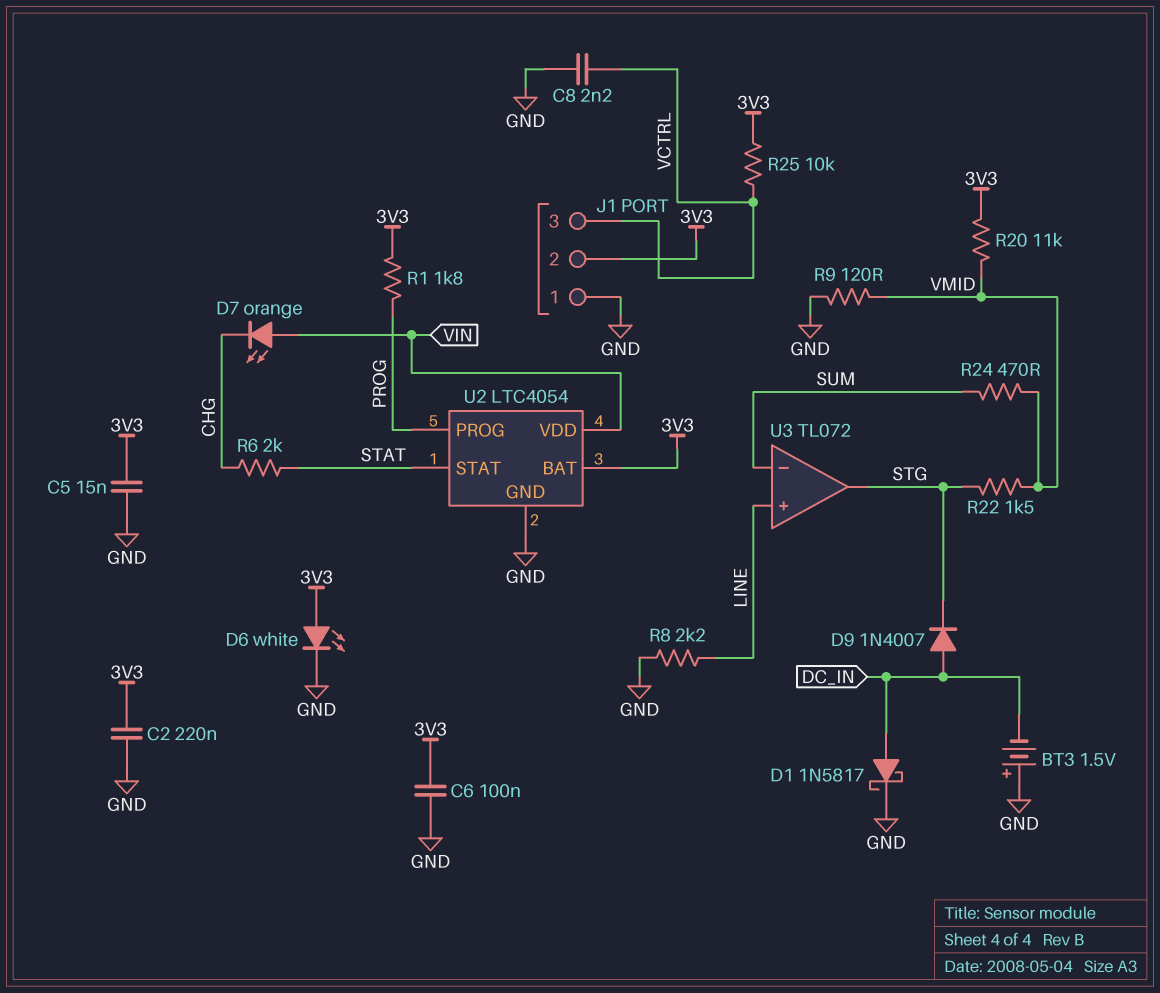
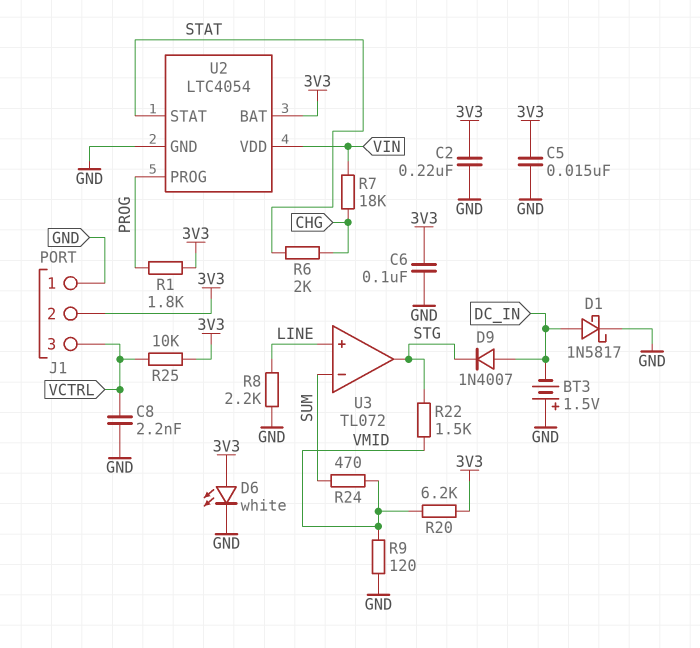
D7: LED orange (A VIN, K CHG) -> none
R7: none -> 18k (CHG, VIN)
R20: 11k (3V3, VMID) -> 6.2k (3V3, VMID)

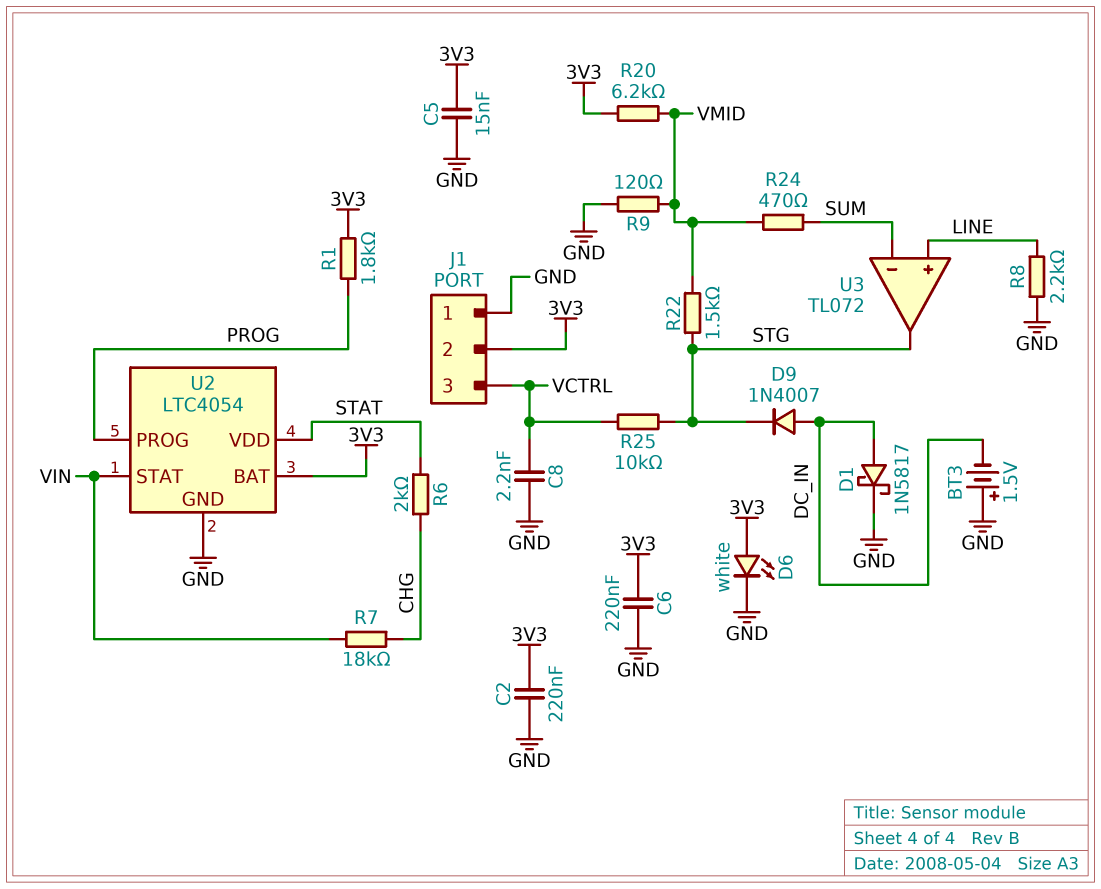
C6: 100nF (3V3, GND) -> 220nF (3V3, GND)
R25: 10k (3V3, VCTRL) -> 10k (STG, VCTRL)
U2 pin STAT: STAT -> VIN
U2 pin VDD: VIN -> STAT

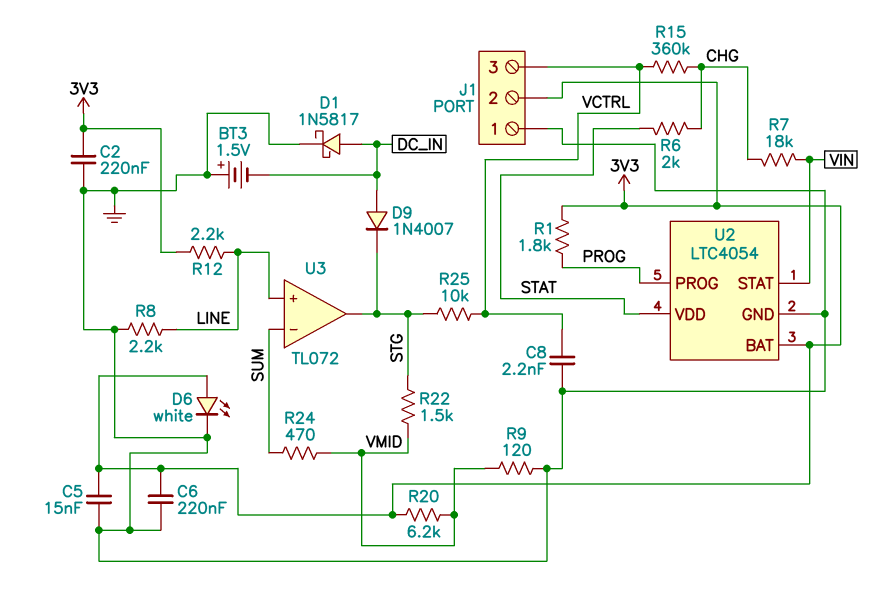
R12: none -> 2.2k (3V3, LINE)
R15: none -> 360k (CHG, VCTRL)

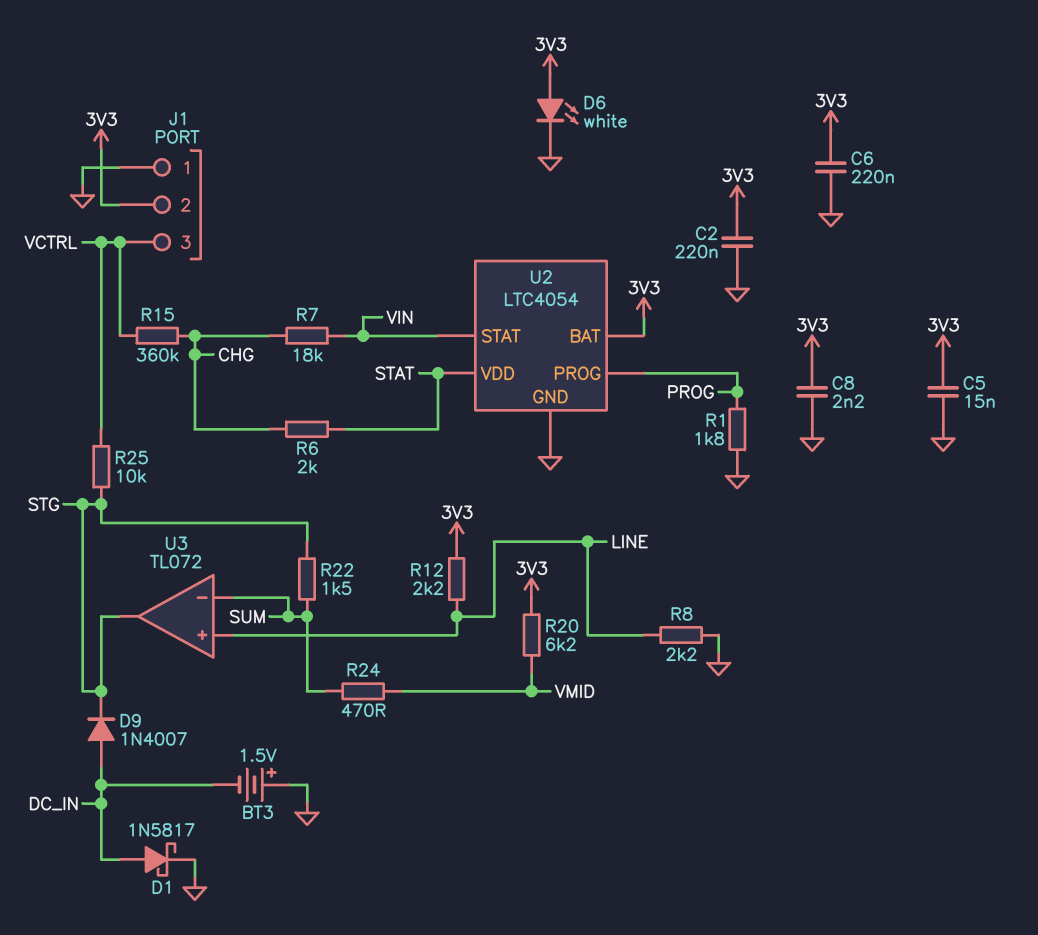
C8: 2.2nF (GND, VCTRL) -> 2.2nF (3V3, GND)
R1: 1.8k (3V3, PROG) -> 1.8k (GND, PROG)
R9: 120 (GND, VMID) -> none
R22: 1.5k (STG, VMID) -> 1.5k (STG, SUM)

